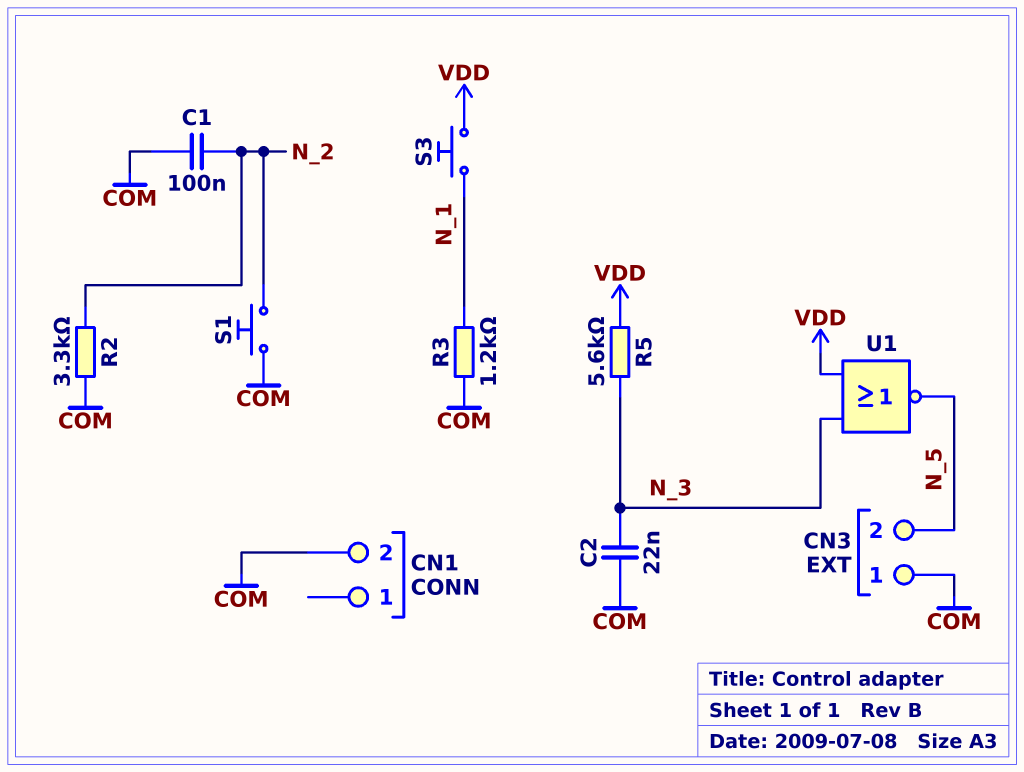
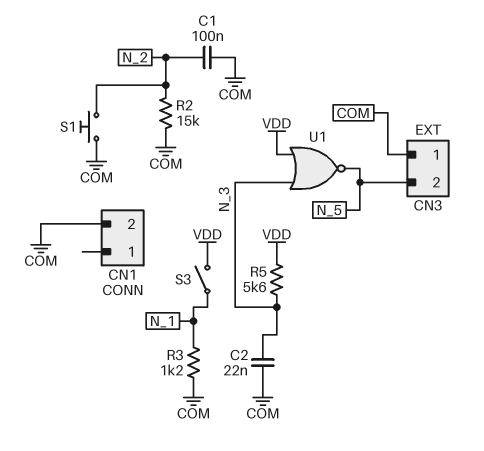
R2: 3.3k (COM, N_2) -> 15k (COM, N_2)
S3: button (N_1, VDD) -> switch (N_1, VDD)

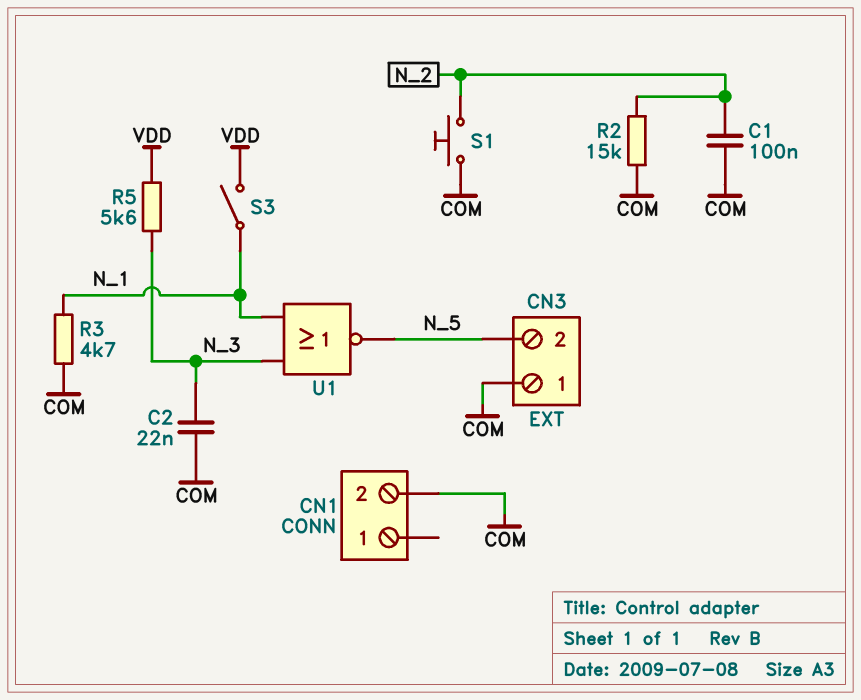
R3: 1.2k (COM, N_1) -> 4.7k (COM, N_1)
U1: NOR (in N_3, in VDD, out N_5) -> NOR (in N_1, in N_3, out N_5)

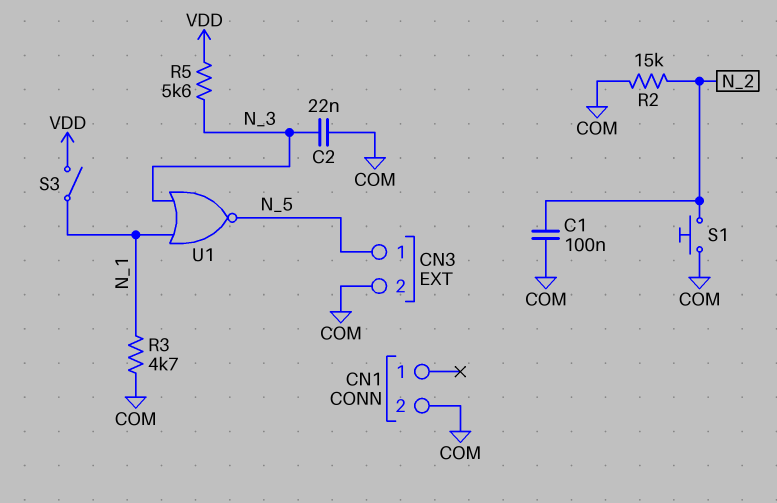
CN3 pin 1: COM -> N_5
CN3 pin 2: N_5 -> COM

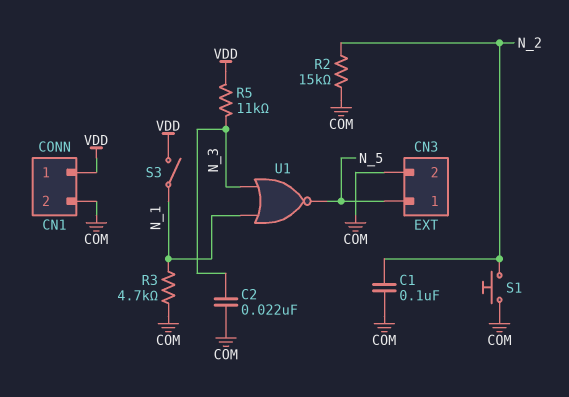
CN1 pin 1: none -> VDD
R5: 5.6k (N_3, VDD) -> 11k (N_3, VDD)

